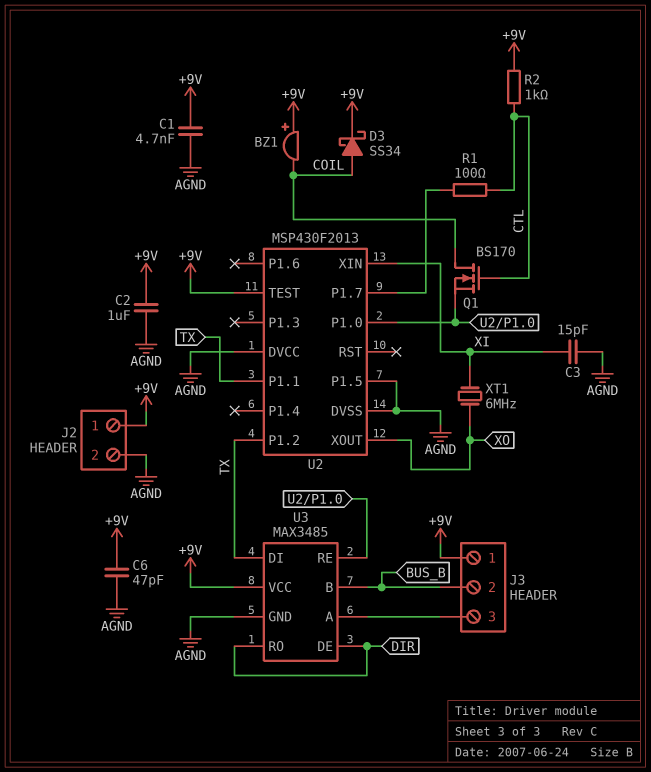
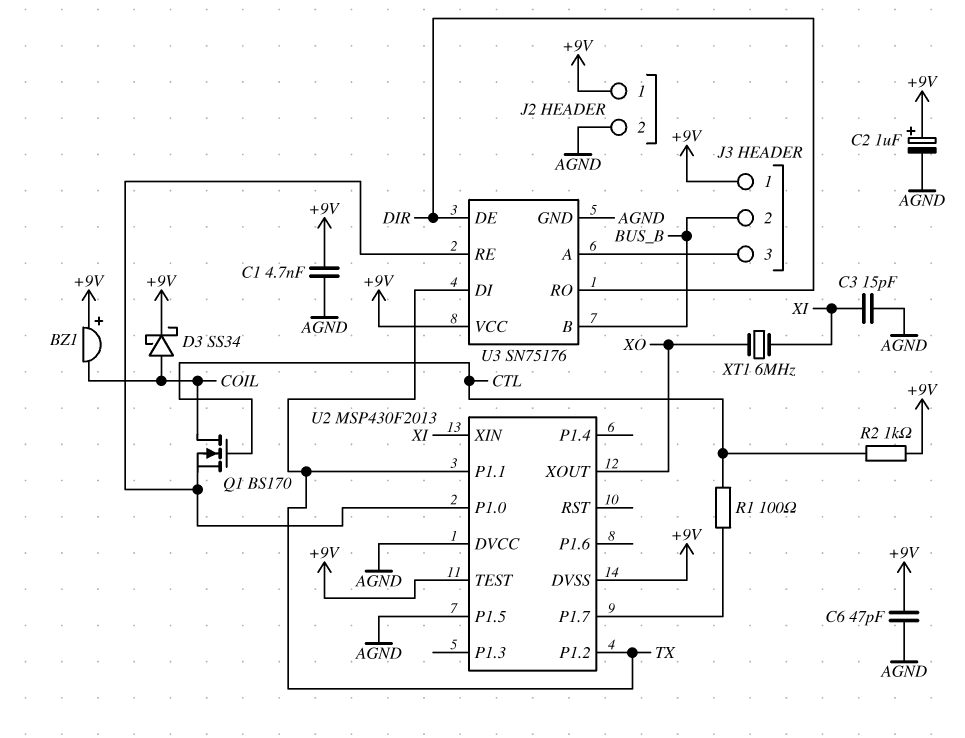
C2: 1uF (+9V, AGND) -> 1uF (plus +9V, minus AGND)
U2 pin DVSS: AGND -> +9V
U3: MAX3485 -> SN75176

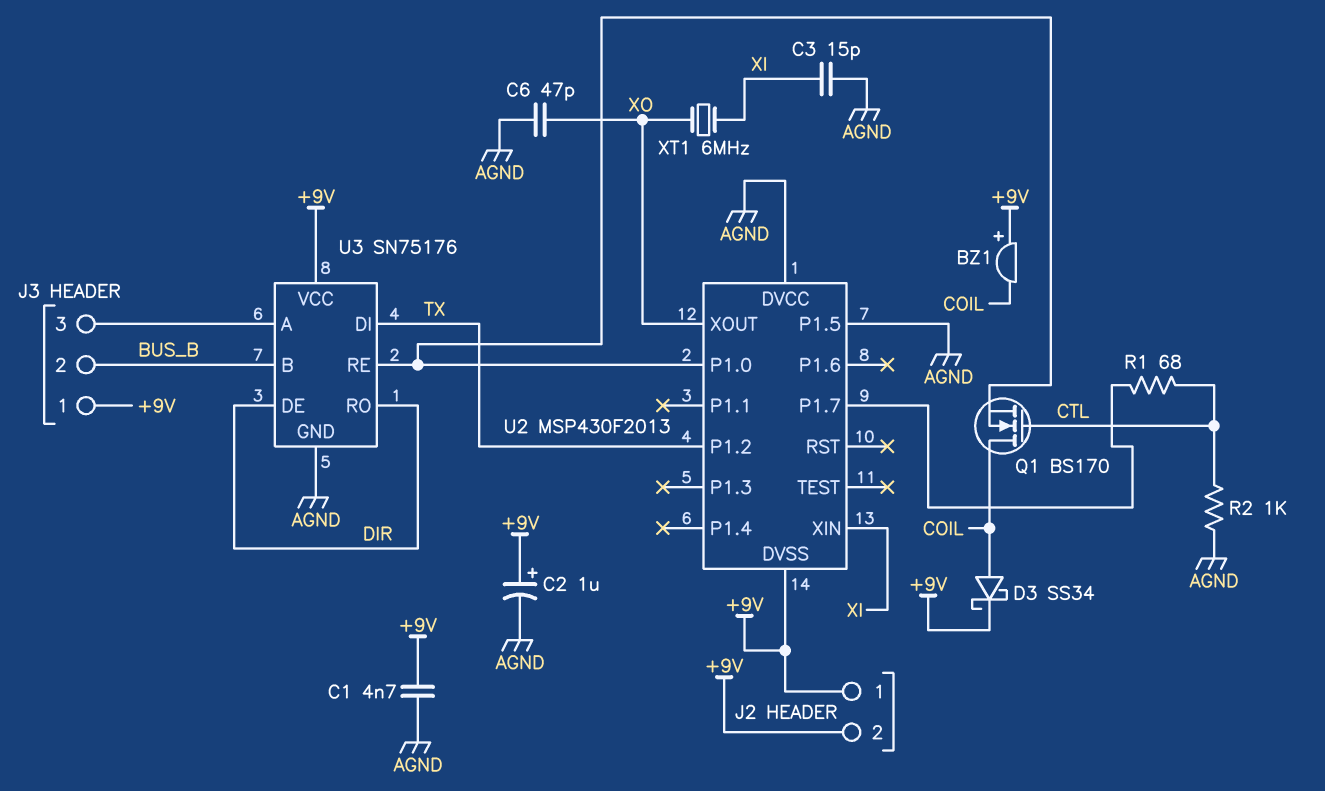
C6: 47pF (+9V, AGND) -> 47pF (AGND, XO)
J2 pin 2: AGND -> +9V
R1: 100 (CTL, U2/P1.7) -> 68 (CTL, U2/P1.7)
R2: 1k (+9V, CTL) -> 1k (AGND, CTL)
U2 pin P1.1: TX -> none
U2 pin TEST: +9V -> none

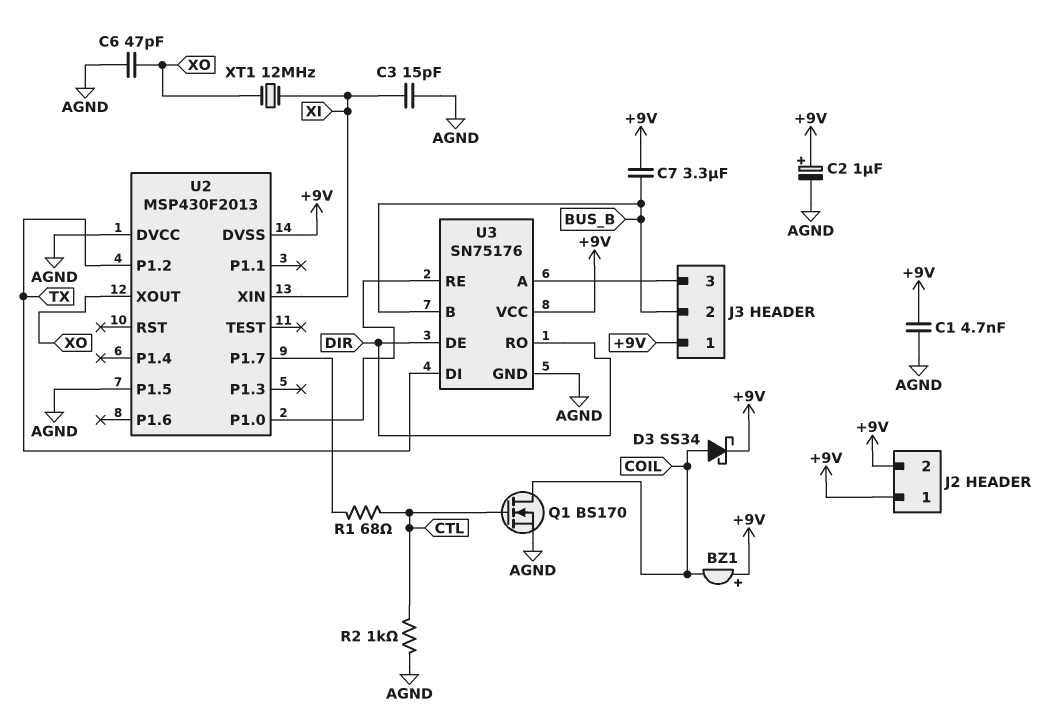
C7: none -> 3.3uF (+9V, BUS_B)
Q1: NMOS BS170 (G CTL, D COIL, S U2/P1.0) -> NMOS BS170 (G CTL, D COIL, S AGND)
XT1: 6MHz (XI, XO) -> 12MHz (XI, XO)

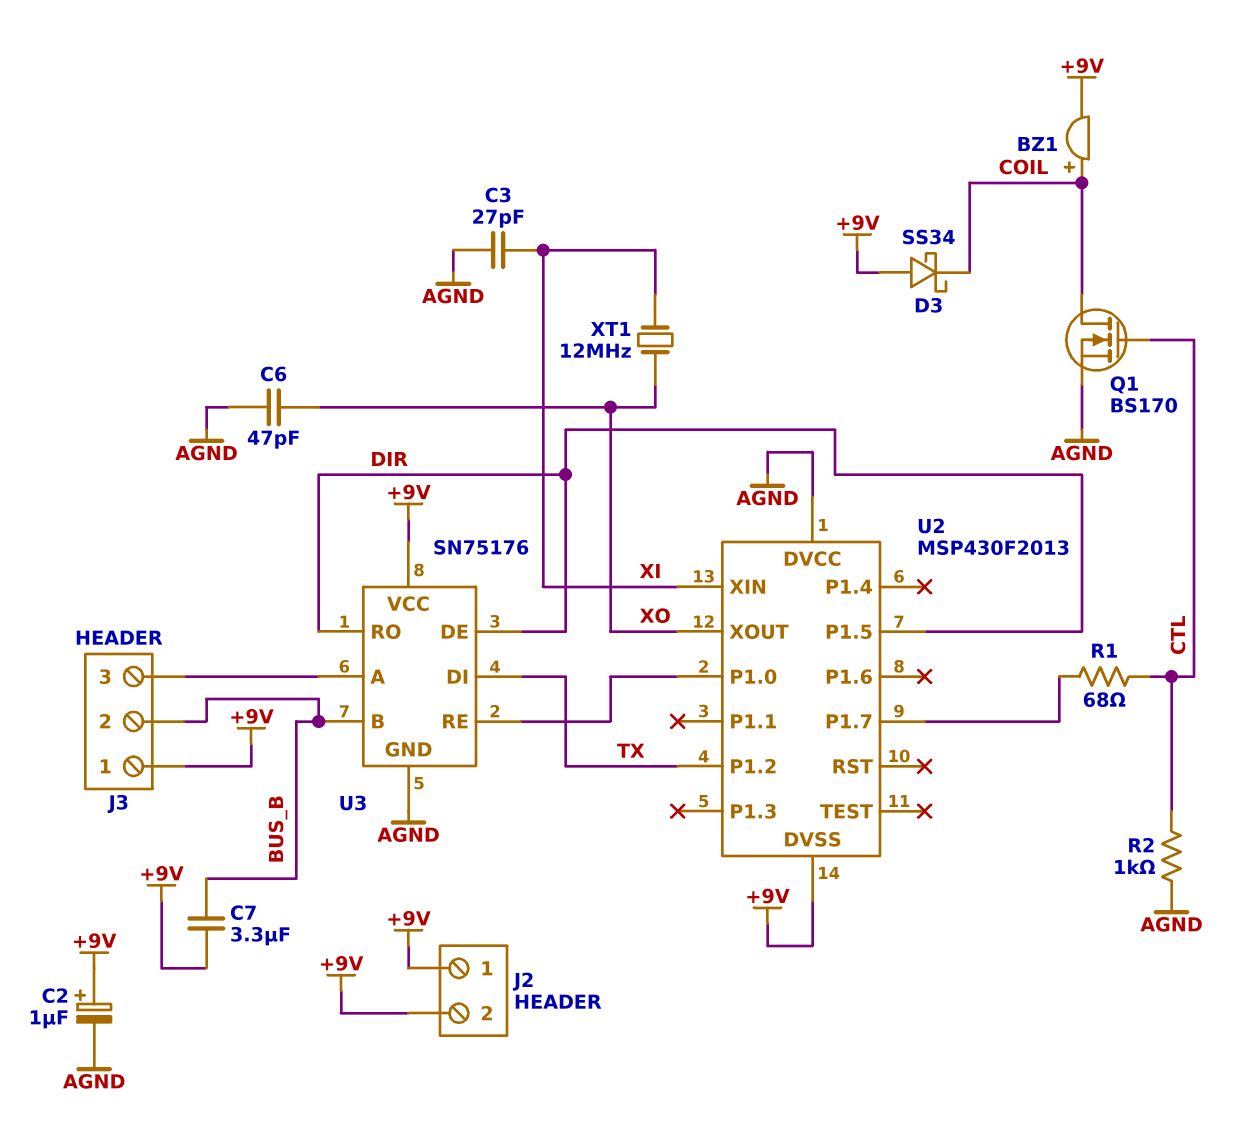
BZ1: buzzer (plus +9V, minus COIL) -> buzzer (plus COIL, minus +9V)
C1: 4.7nF (+9V, AGND) -> none
C3: 15pF (AGND, XI) -> 27pF (AGND, XI)
D3: schottky SS34 (A COIL, K +9V) -> schottky SS34 (A +9V, K COIL)
U2 pin P1.5: AGND -> DIR

